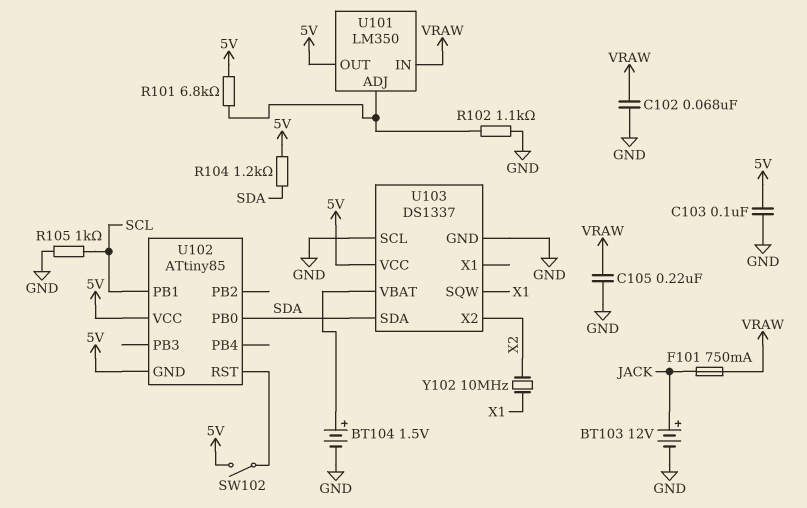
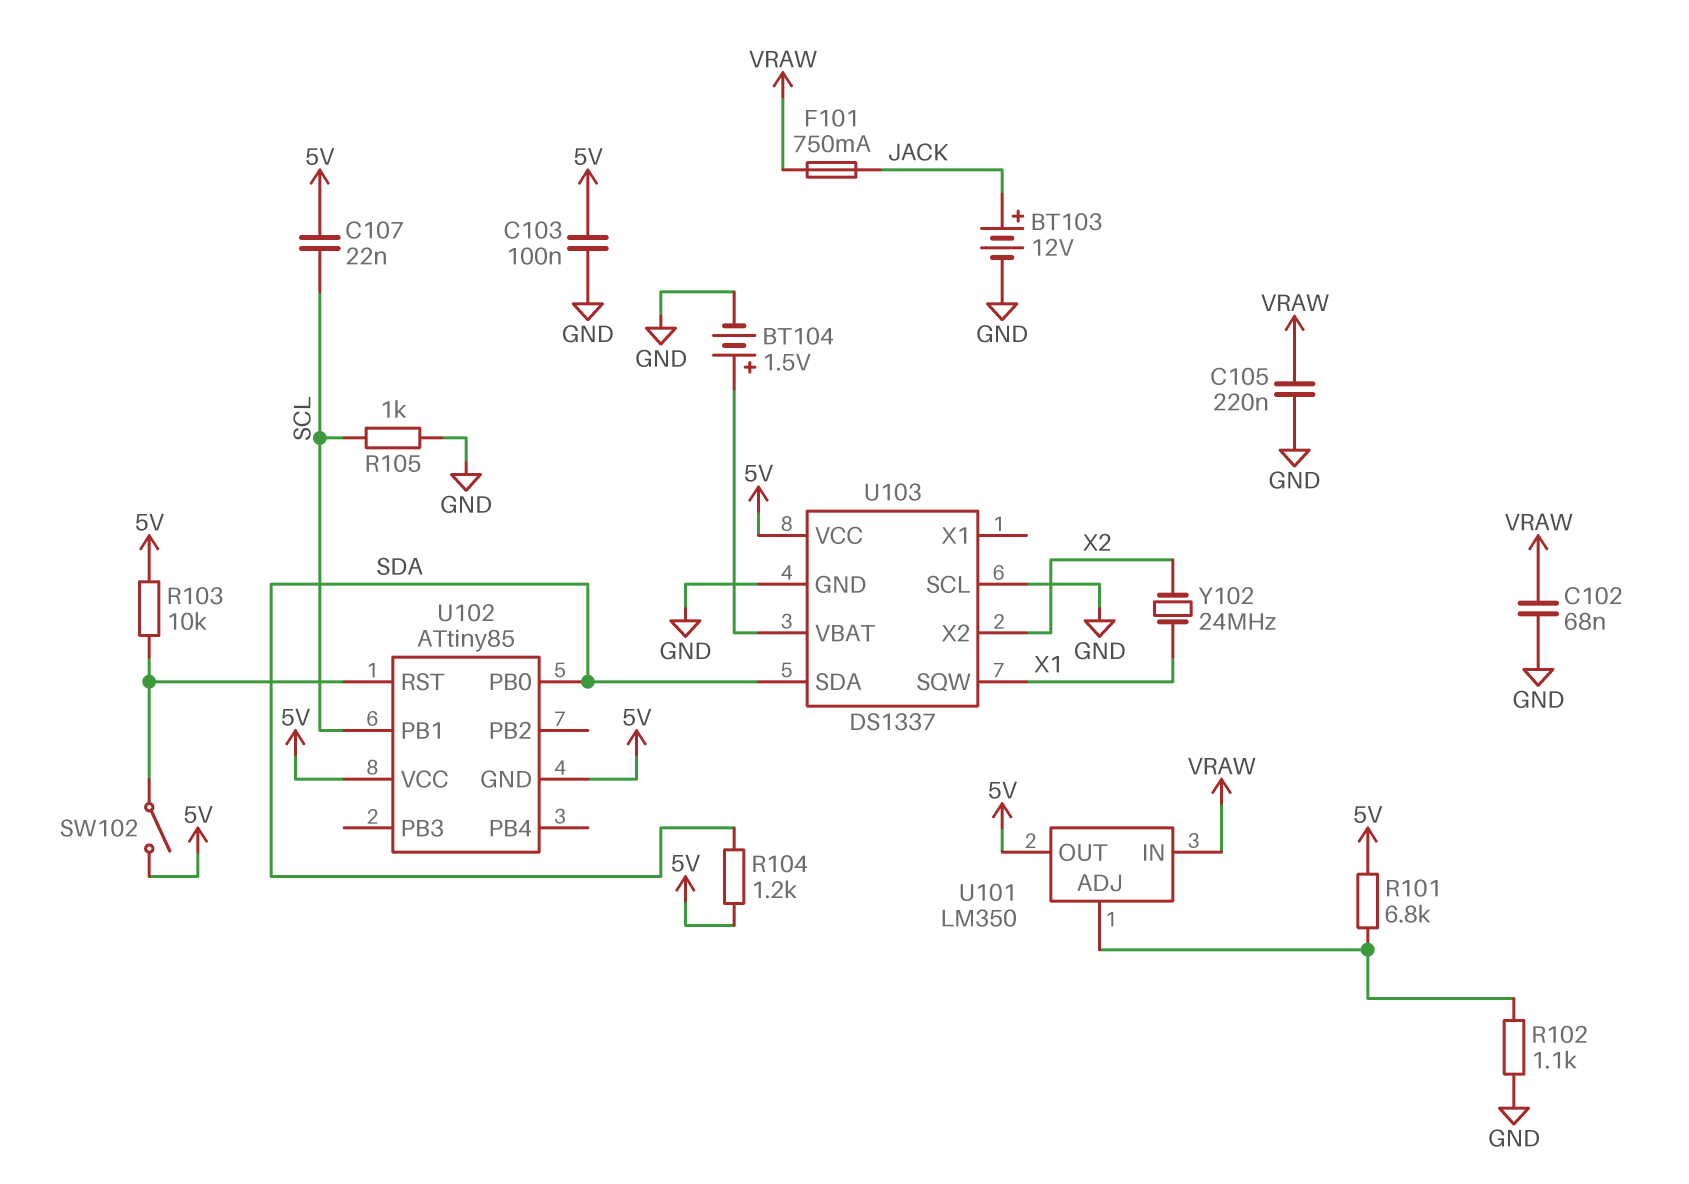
C107: none -> 22nF (5V, SCL)
R103: none -> 10k (5V, U102/RST)
Y102: 10MHz (X1, X2) -> 24MHz (X1, X2)

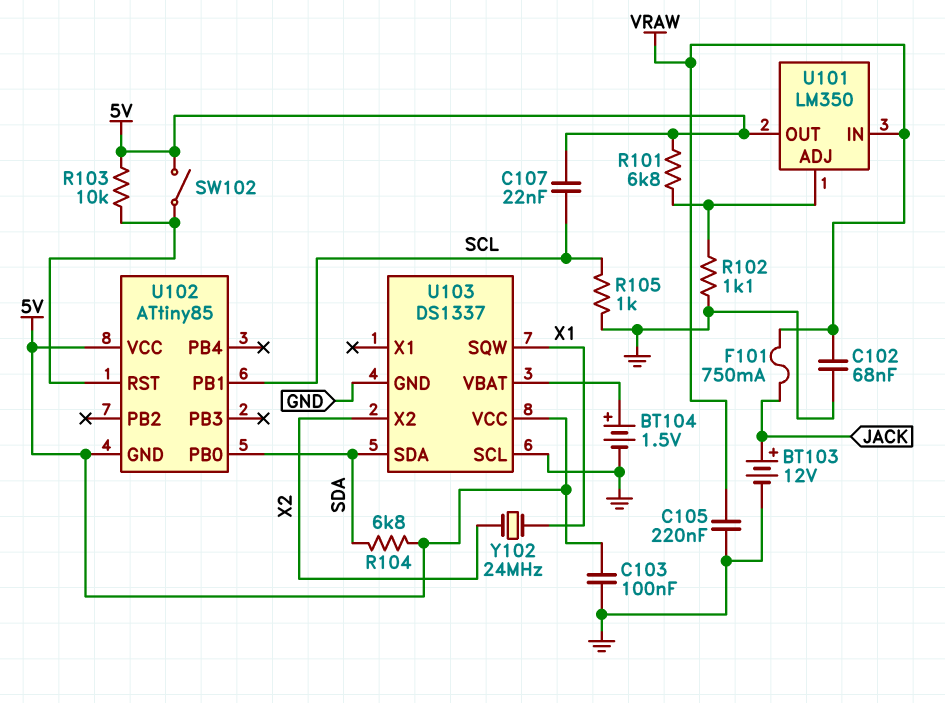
R104: 1.2k (5V, SDA) -> 6.8k (5V, SDA)

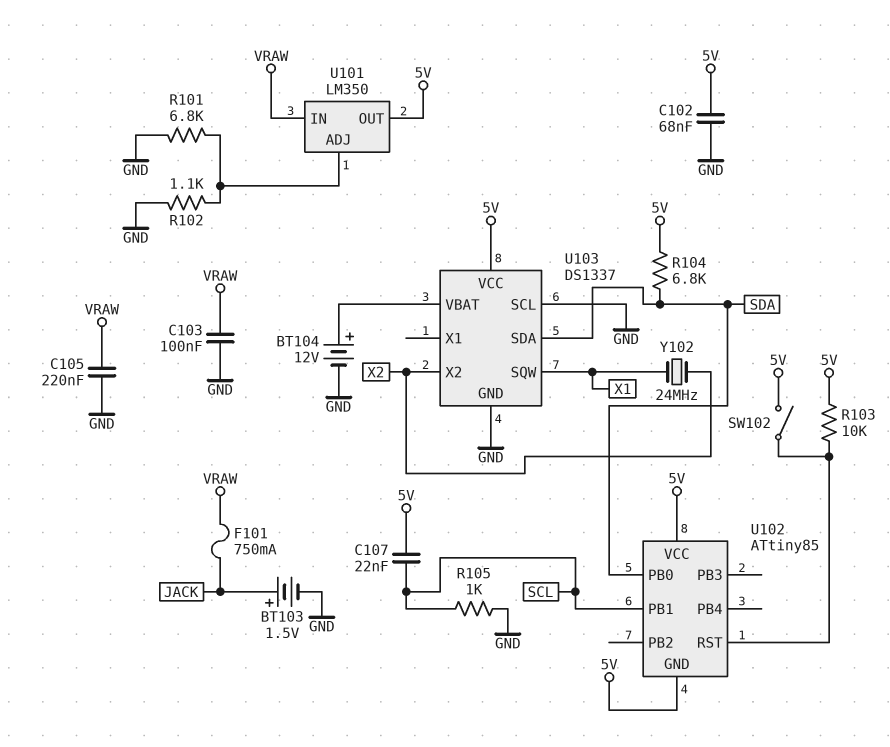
BT103: 12V (plus JACK, minus GND) -> 1.5V (plus JACK, minus GND)
BT104: 1.5V (plus U103/VBAT, minus GND) -> 12V (plus U103/VBAT, minus GND)
C102: 68nF (GND, VRAW) -> 68nF (5V, GND)
C103: 100nF (5V, GND) -> 100nF (GND, VRAW)
R101: 6.8k (5V, U101/ADJ) -> 6.8k (GND, U101/ADJ)

